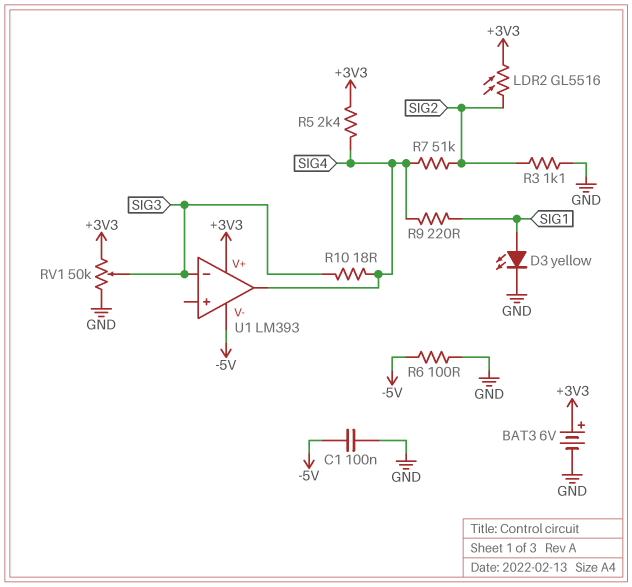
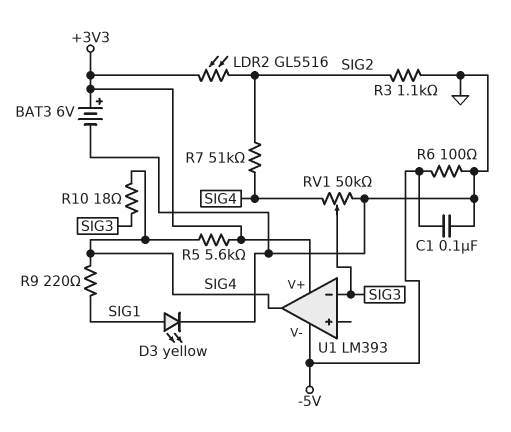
R5: 2.4k (+3V3, SIG4) -> 5.6k (+3V3, SIG4)
RV1: 50k (+3V3, GND, wiper SIG3) -> 50k (GND, SIG4, wiper SIG3)

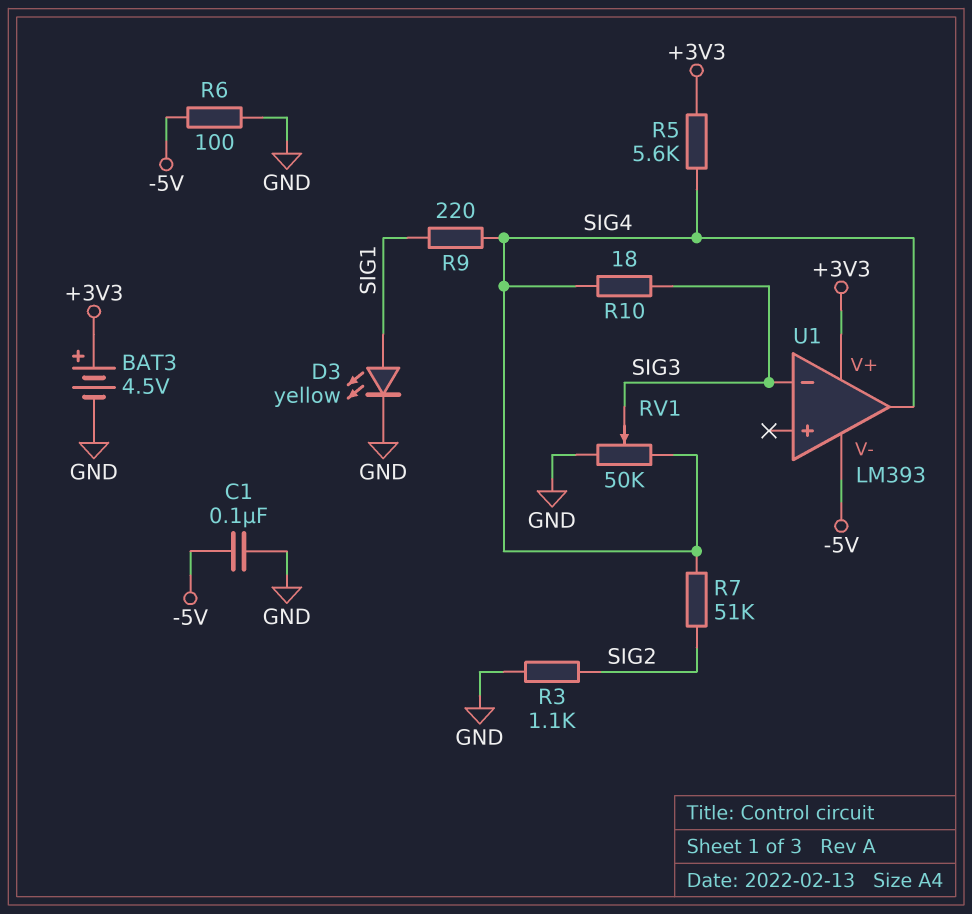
BAT3: 6V (plus +3V3, minus GND) -> 4.5V (plus +3V3, minus GND)
LDR2: GL5516 (+3V3, SIG2) -> none

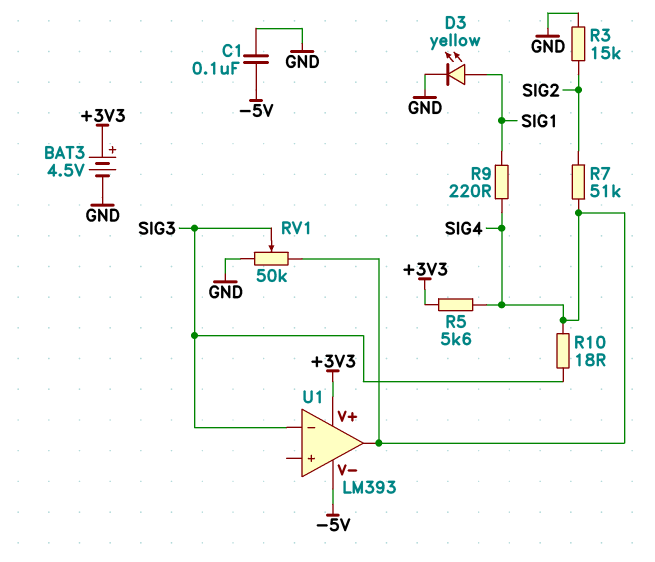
R3: 1.1k (GND, SIG2) -> 15k (GND, SIG2)
R6: 100 (-5V, GND) -> none

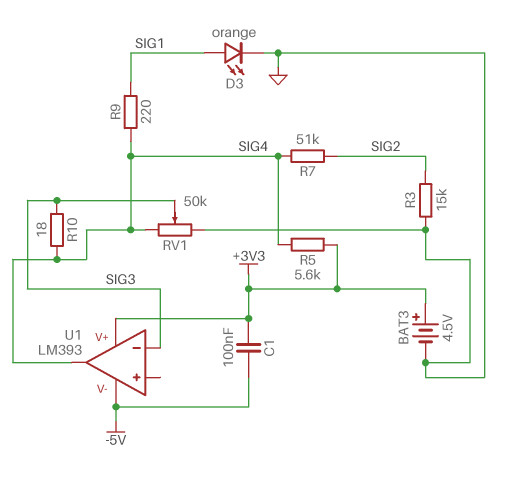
C1: 100nF (-5V, GND) -> 100nF (+3V3, -5V)
D3: LED yellow (A SIG1, K GND) -> LED orange (A SIG1, K GND)

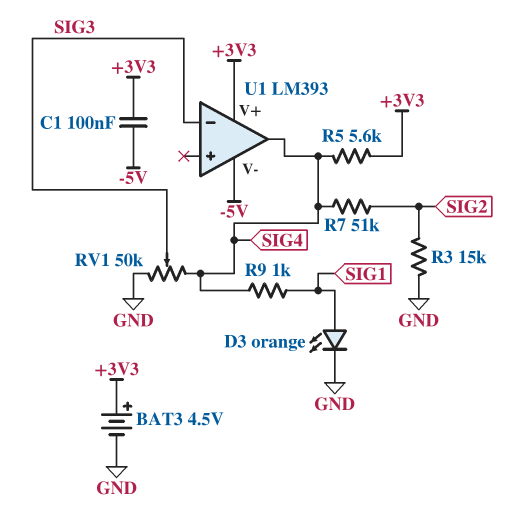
R9: 220 (SIG1, SIG4) -> 1k (SIG1, SIG4)
R10: 18 (SIG3, SIG4) -> none

